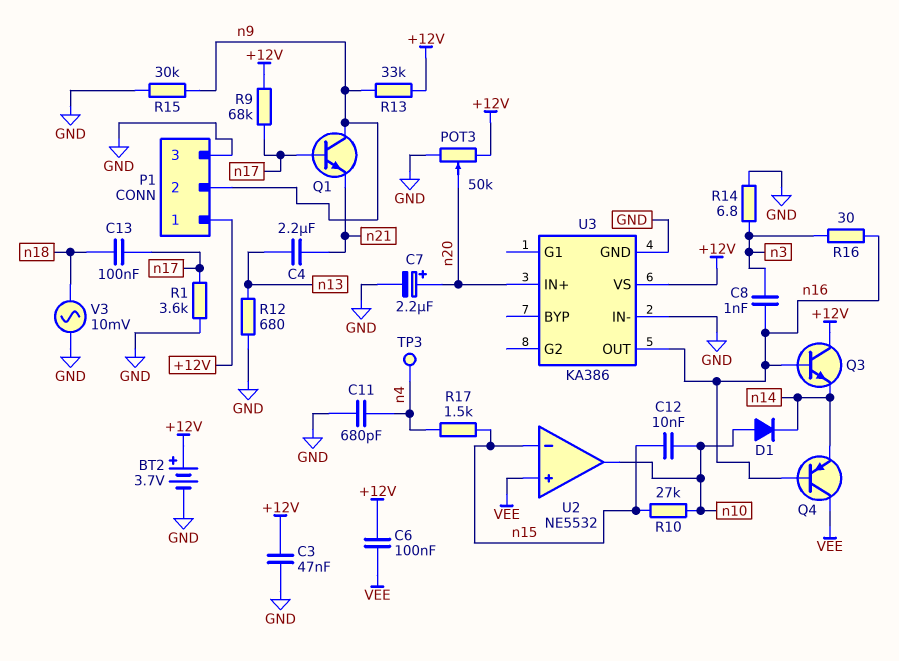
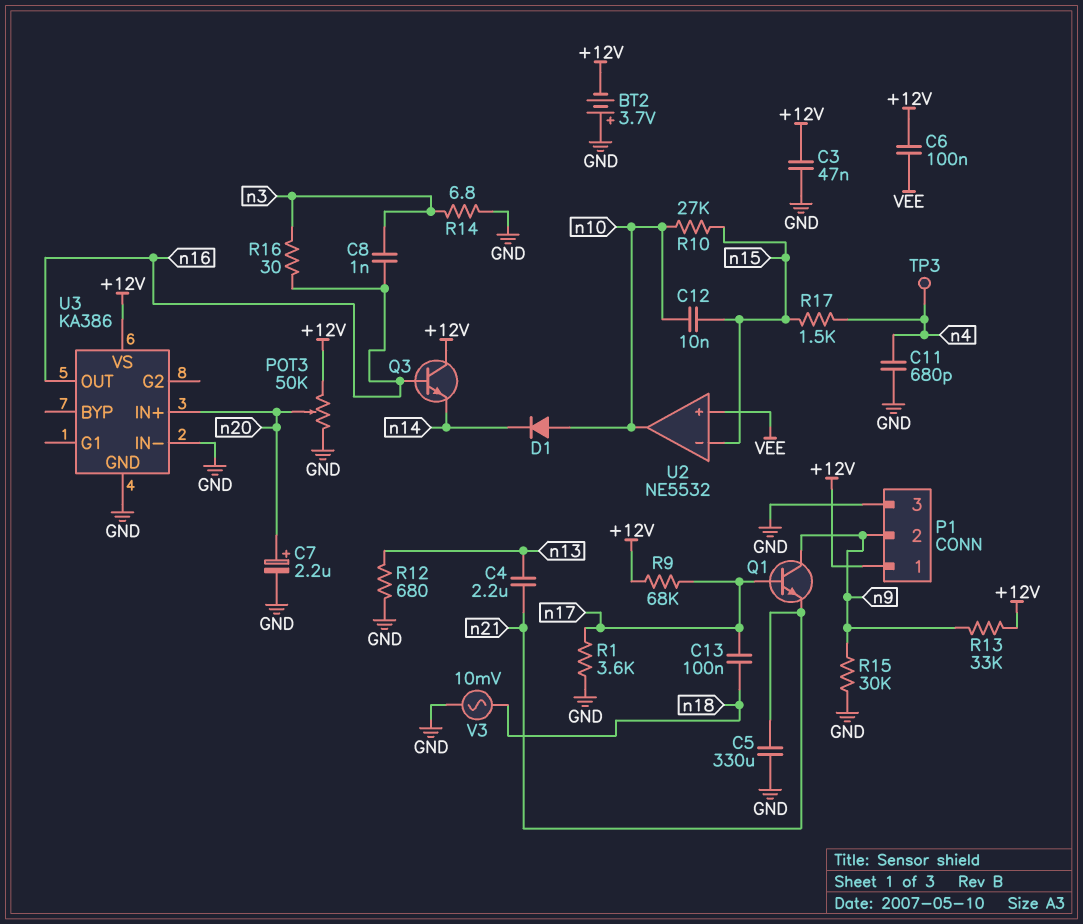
BT2: 3.7V (plus +12V, minus GND) -> 3.7V (plus GND, minus +12V)
C5: none -> 330uF (GND, n21)
Q4: PNP (B n16, C VEE, E n14) -> none

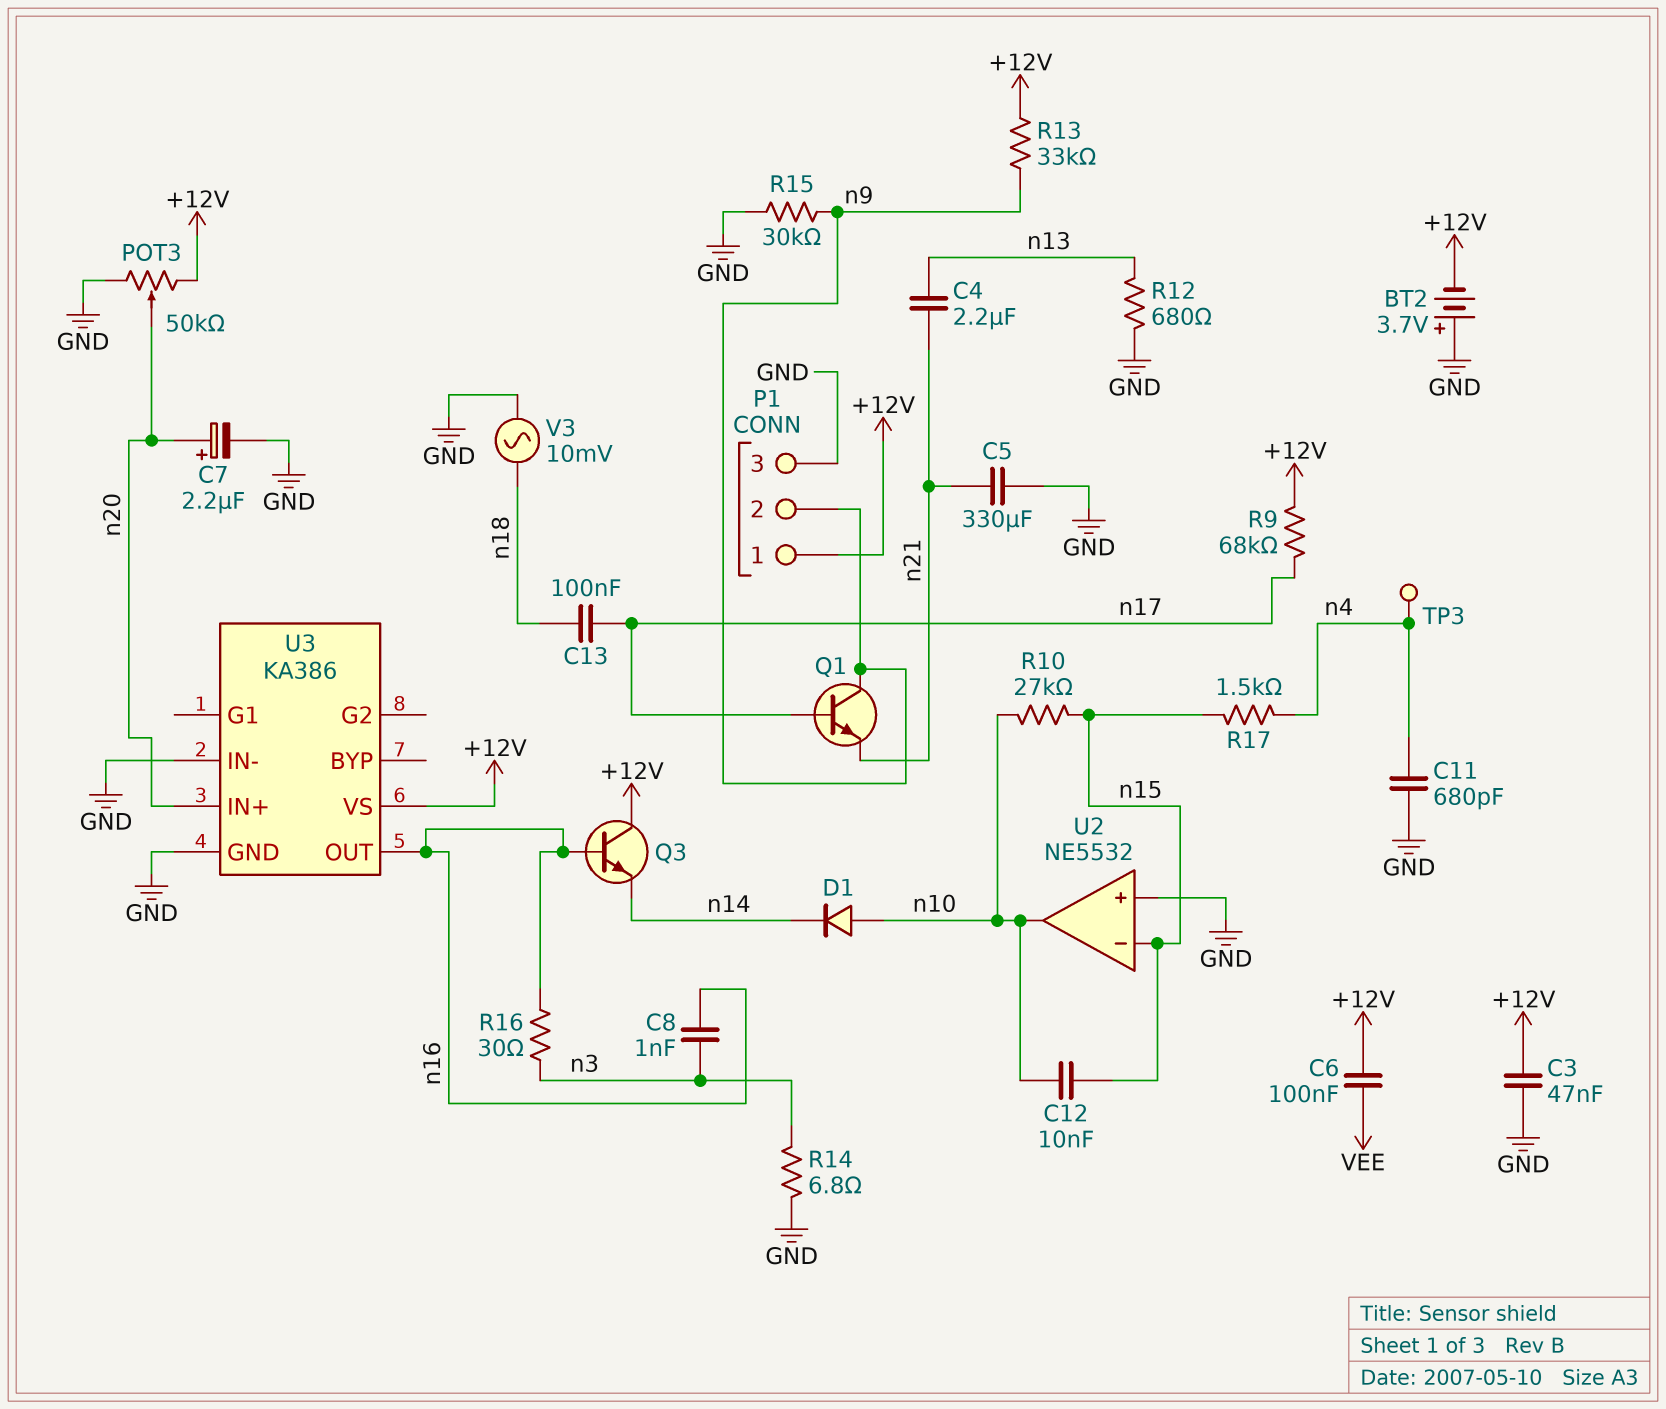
R1: 3.6k (GND, n17) -> none
U2 pin in+: VEE -> GND

